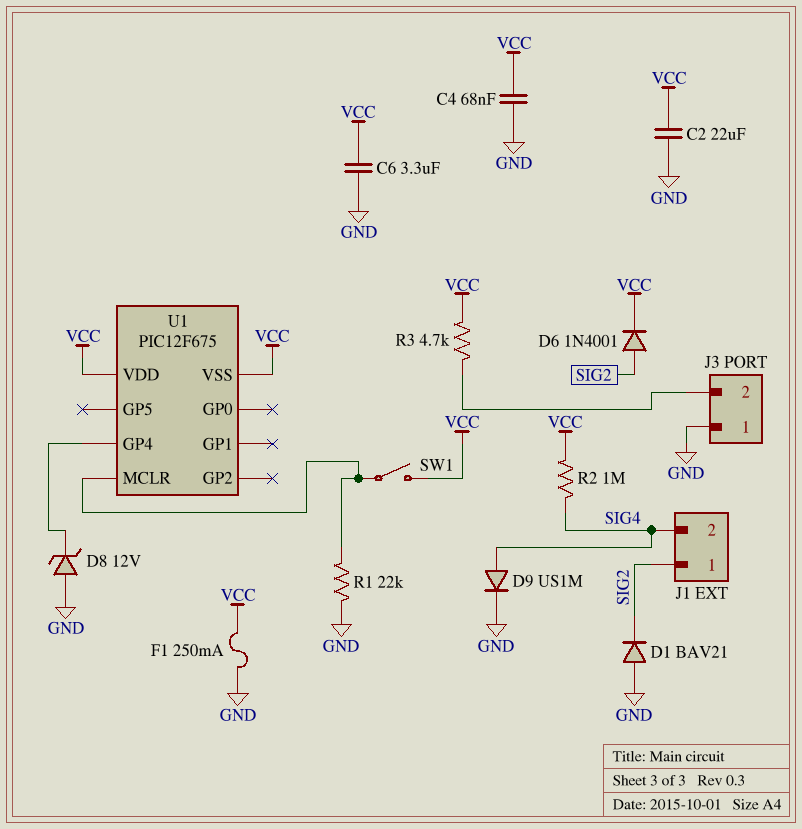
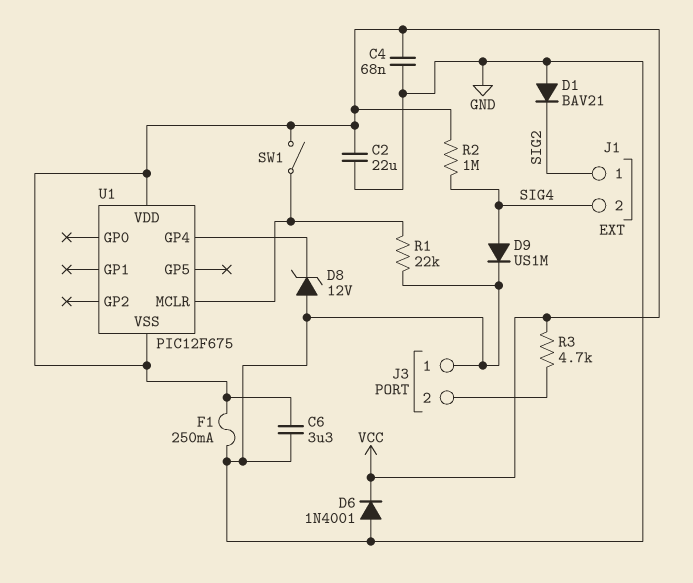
D6: diode 1N4001 (A SIG2, K VCC) -> diode 1N4001 (A GND, K VCC)

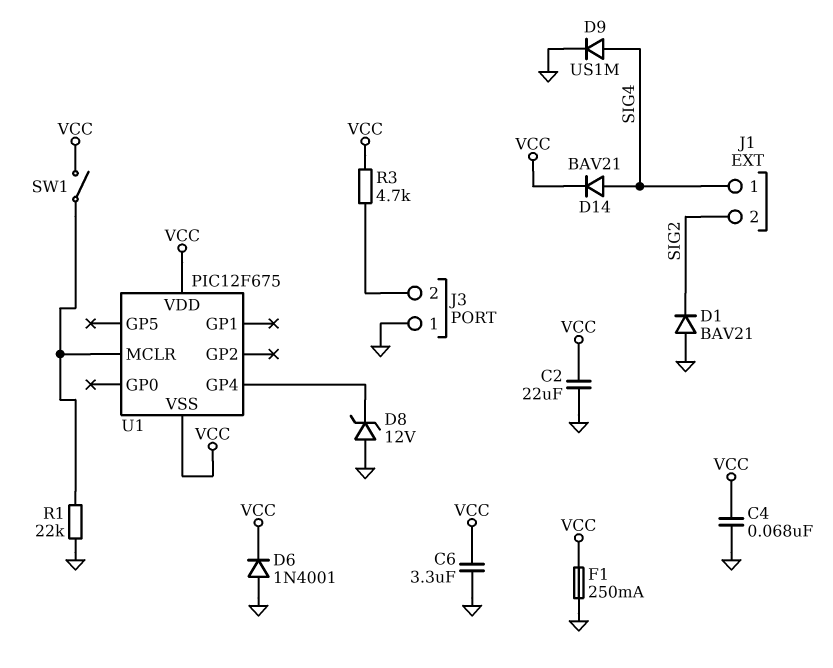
D14: none -> diode BAV21 (A SIG4, K VCC)
J1 pin 1: SIG2 -> SIG4
J1 pin 2: SIG4 -> SIG2
R2: 1M (SIG4, VCC) -> none

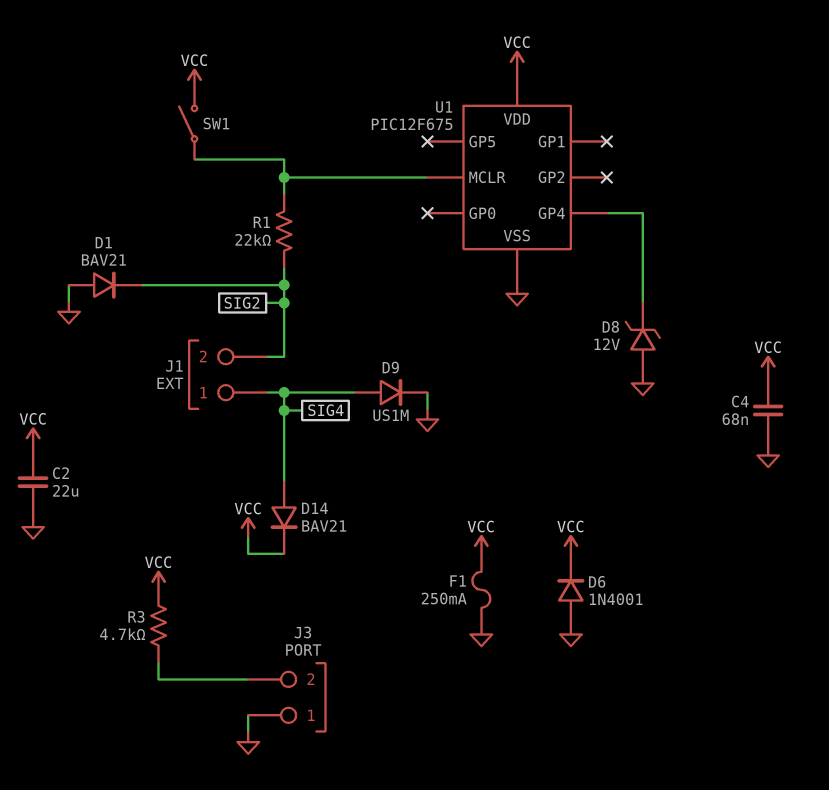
C6: 3.3uF (GND, VCC) -> none
R1: 22k (GND, U1/MCLR) -> 22k (SIG2, U1/MCLR)
U1 pin VSS: VCC -> GND

